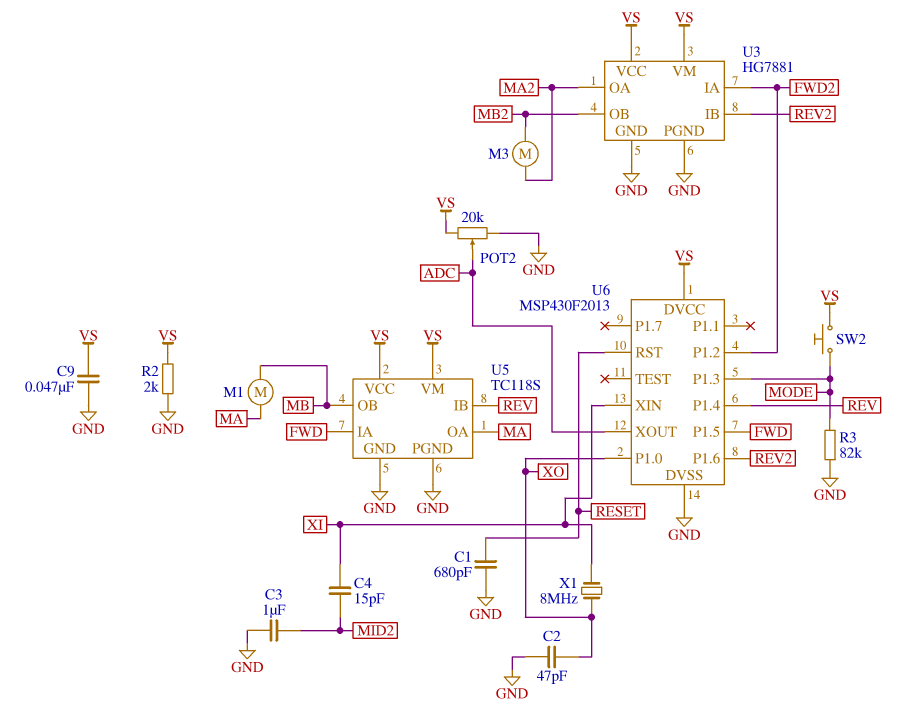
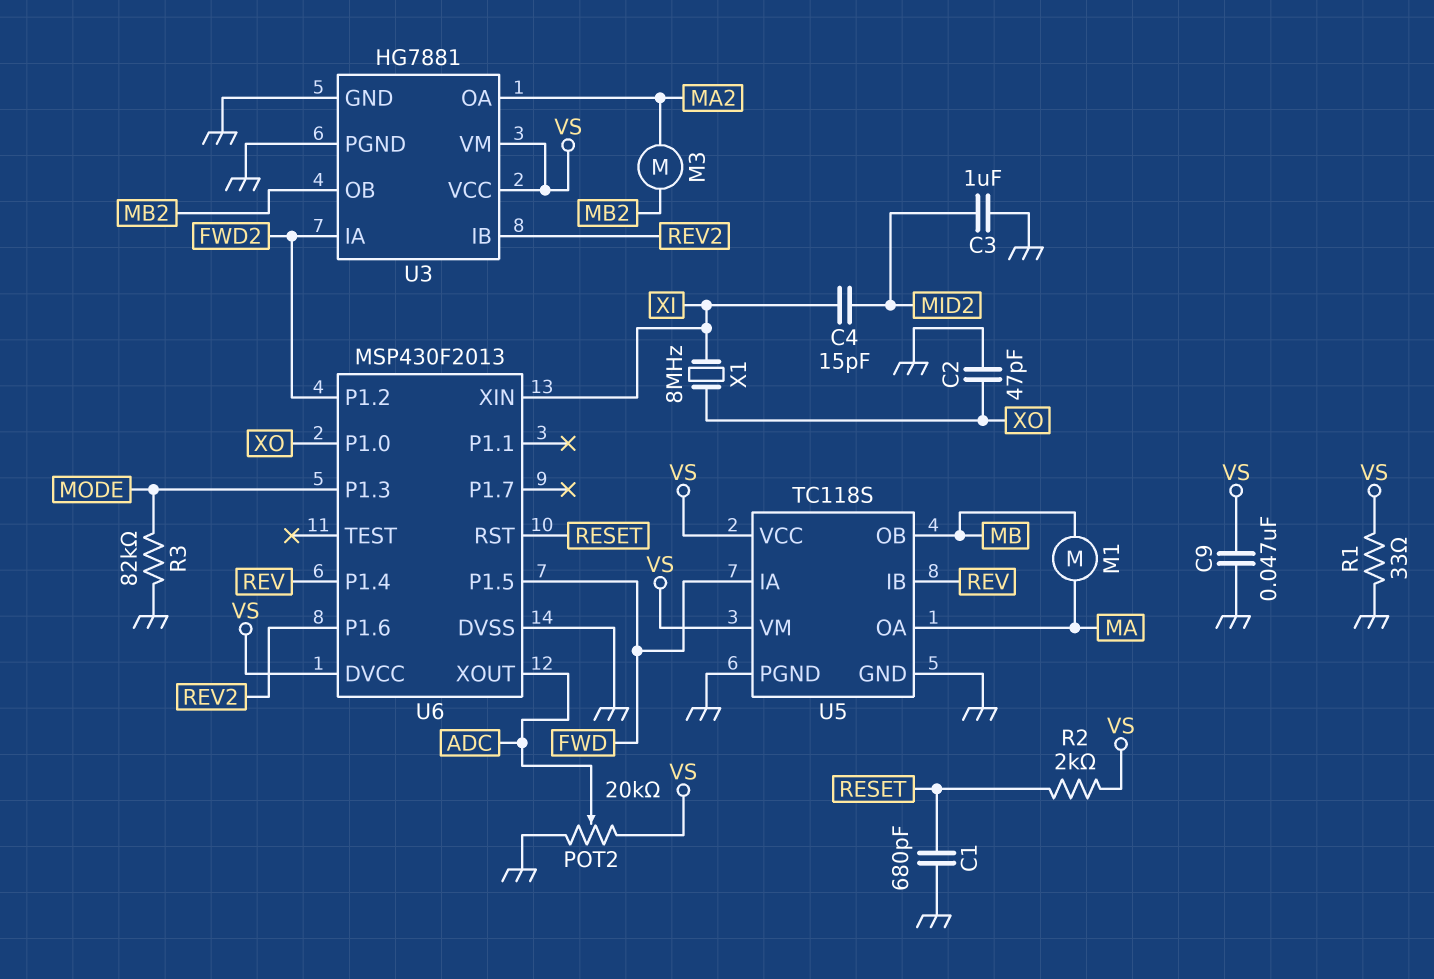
R1: none -> 33 (GND, VS)
R2: 2k (GND, VS) -> 2k (RESET, VS)
SW2: button (MODE, VS) -> none

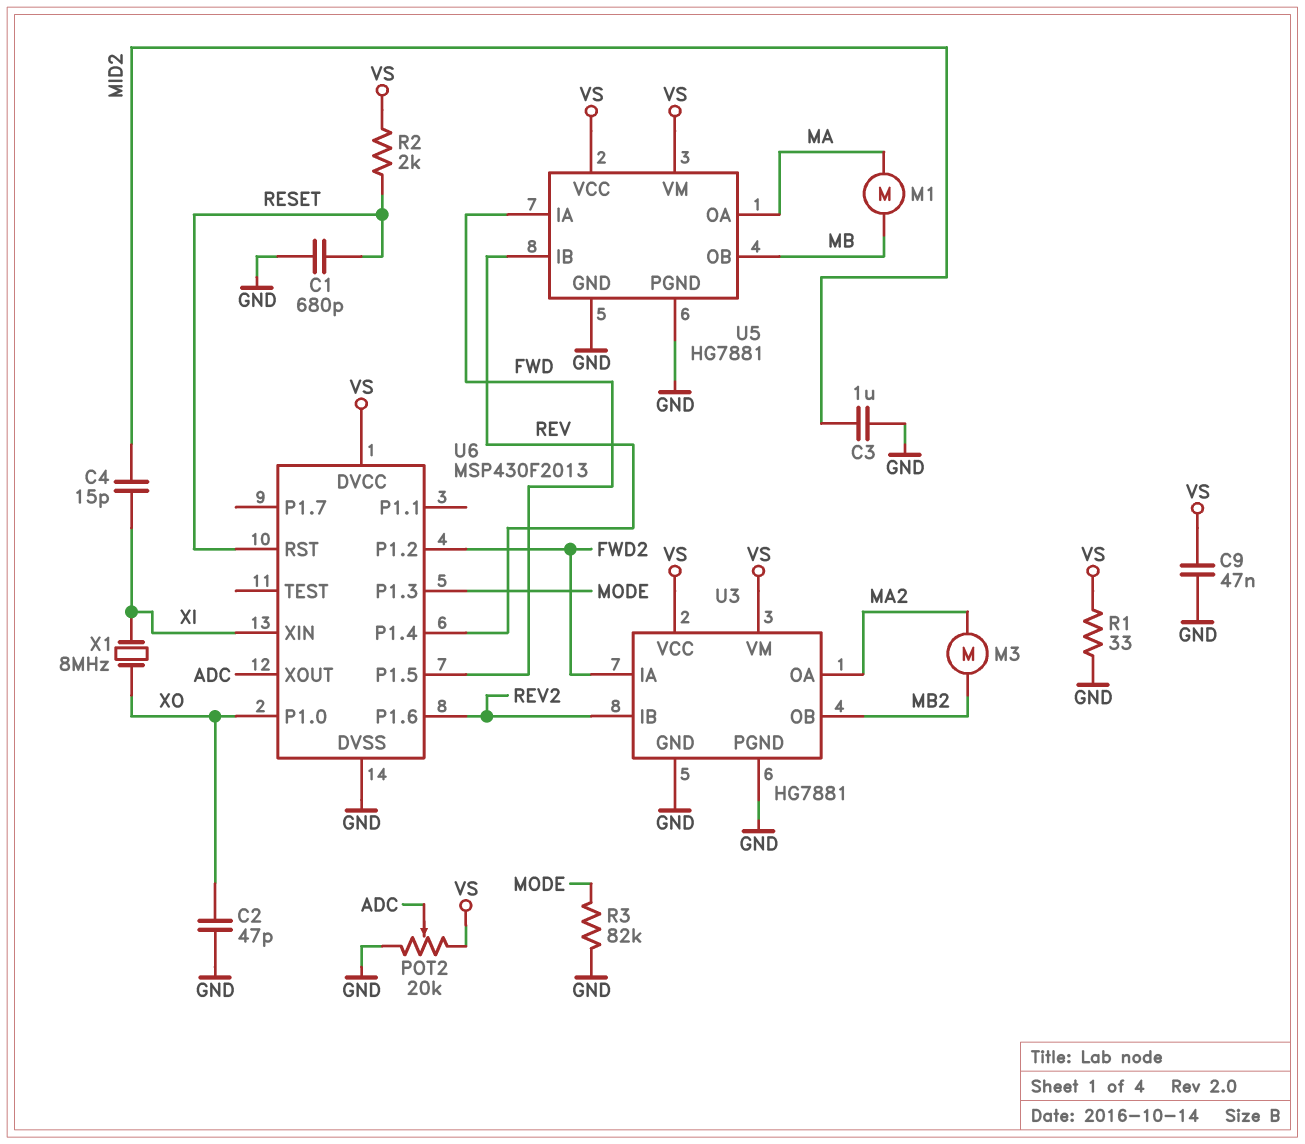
U5: TC118S -> HG7881

